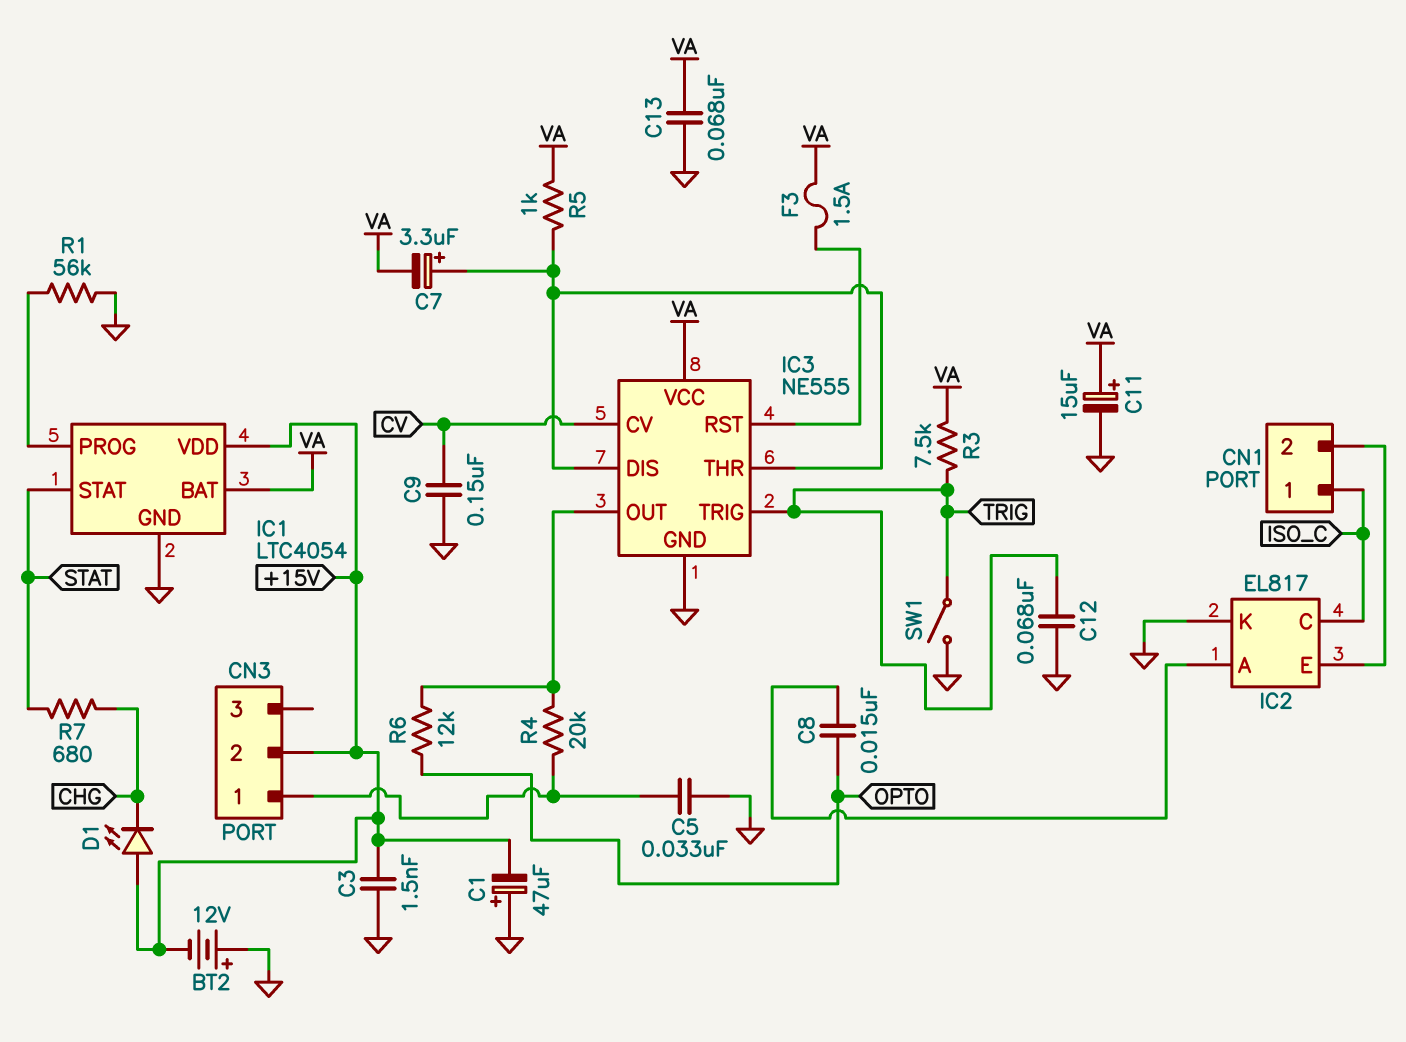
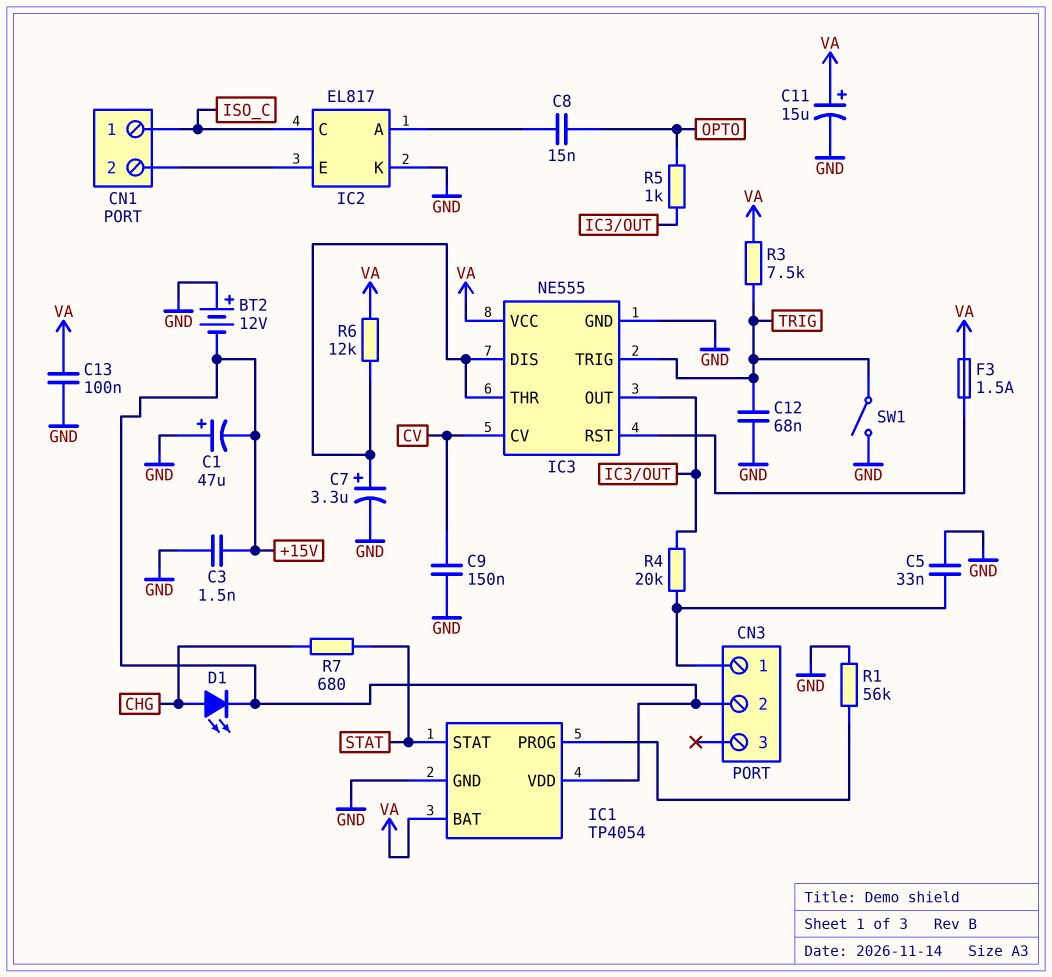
C7: 3.3uF (plus IC3/DIS, minus VA) -> 3.3uF (plus IC3/DIS, minus GND)
C13: 68nF (GND, VA) -> 100nF (GND, VA)
D1: LED (A +15V, K CHG) -> LED (A CHG, K +15V)
IC1: LTC4054 -> TP4054
R5: 1k (IC3/DIS, VA) -> 1k (IC3/OUT, OPTO)
R6: 12k (IC3/OUT, OPTO) -> 12k (IC3/DIS, VA)

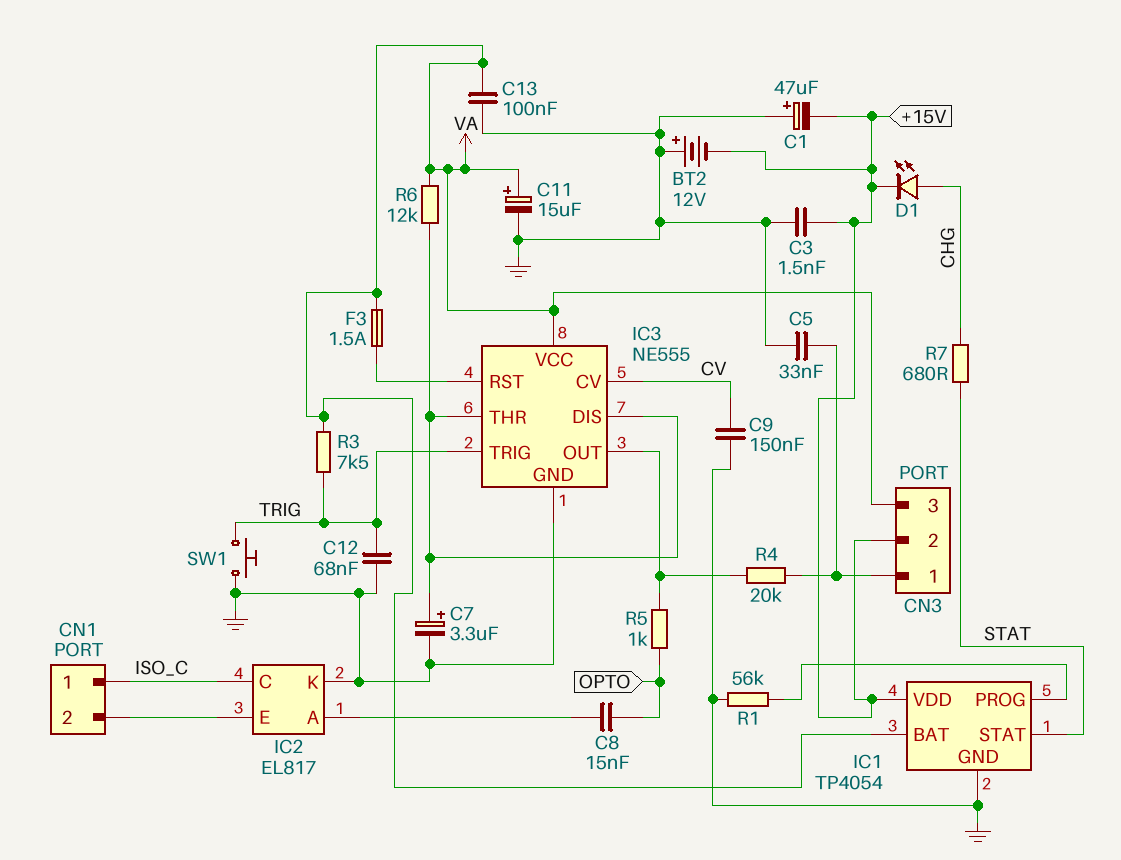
CN3 pin 3: none -> VA
SW1: switch (GND, TRIG) -> button (GND, TRIG)

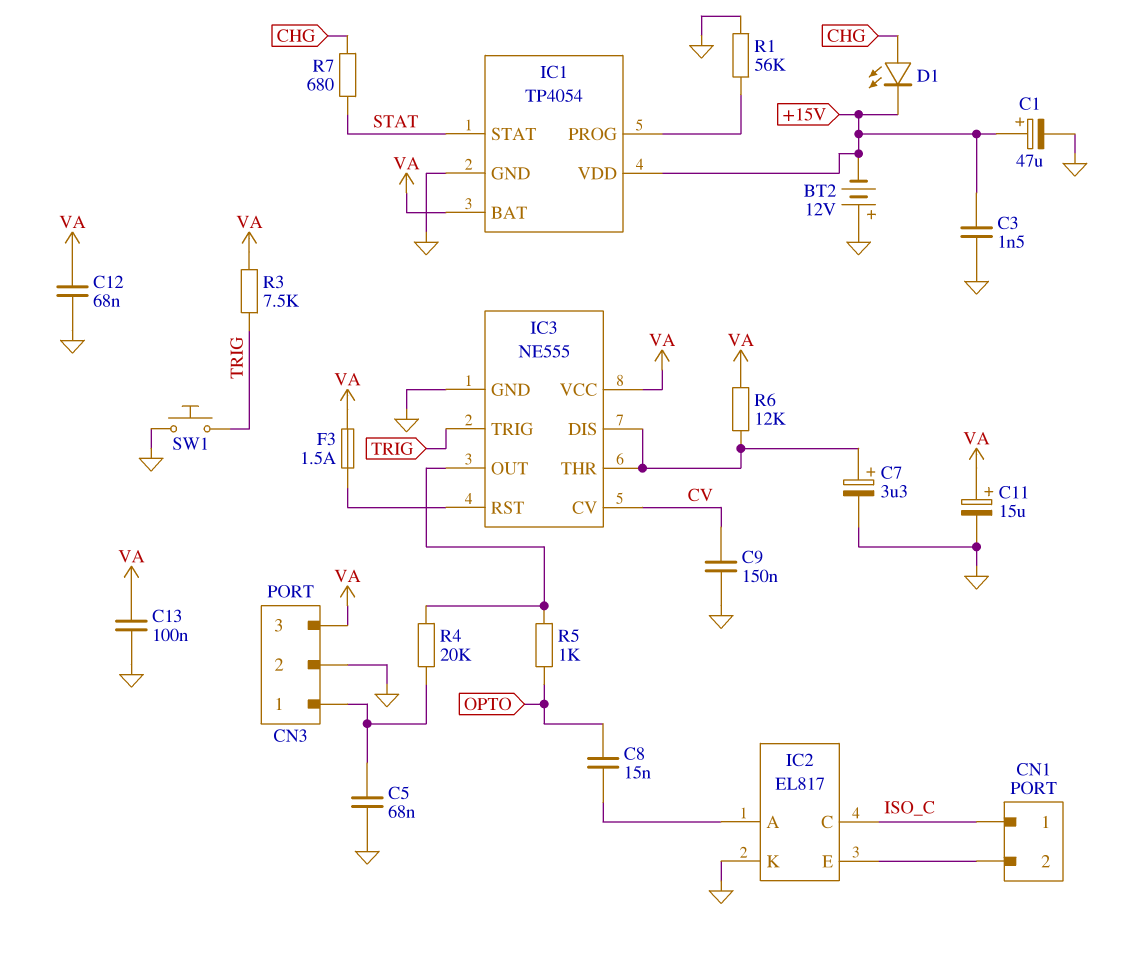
C1: 47uF (plus GND, minus +15V) -> 47uF (plus +15V, minus GND)
C5: 33nF (CN3/1, GND) -> 68nF (CN3/1, GND)
C12: 68nF (GND, TRIG) -> 68nF (GND, VA)
CN3 pin 2: +15V -> GND

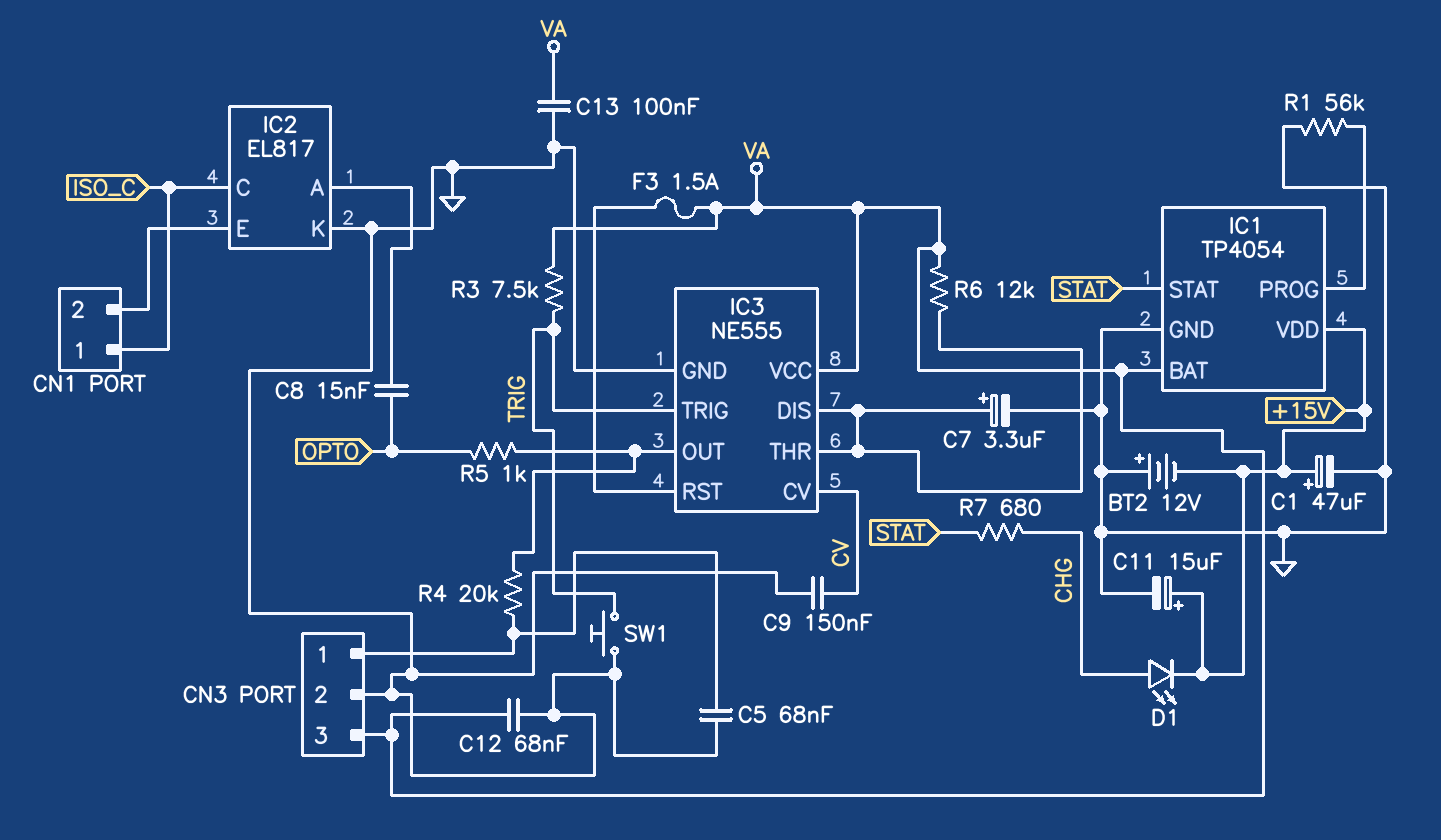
C3: 1.5nF (+15V, GND) -> none
C11: 15uF (plus VA, minus GND) -> 15uF (plus +15V, minus GND)

